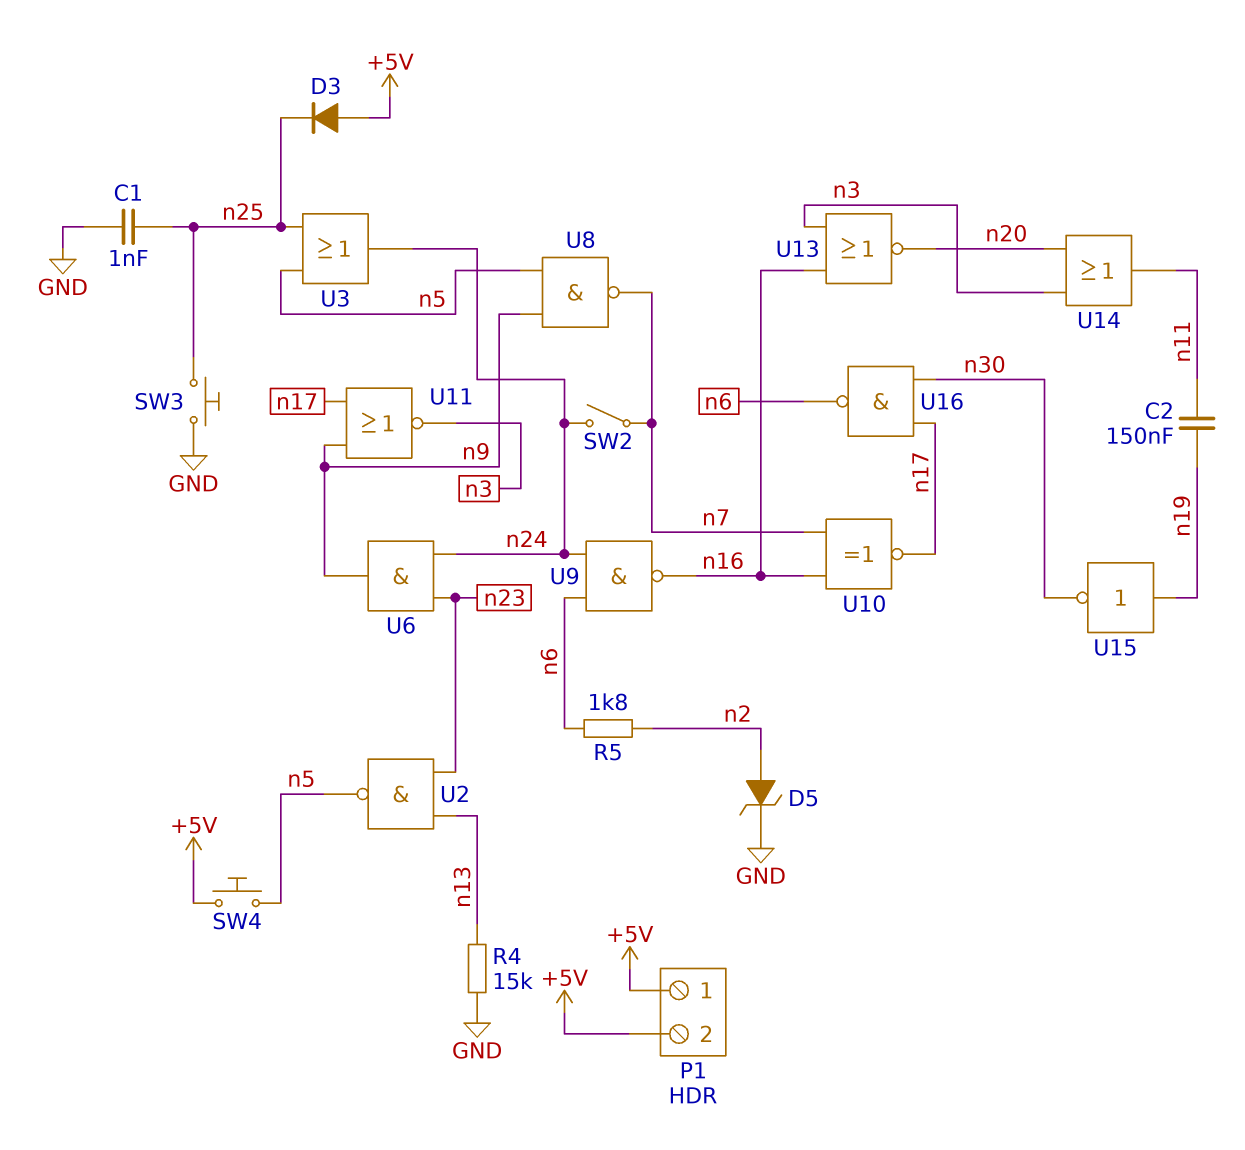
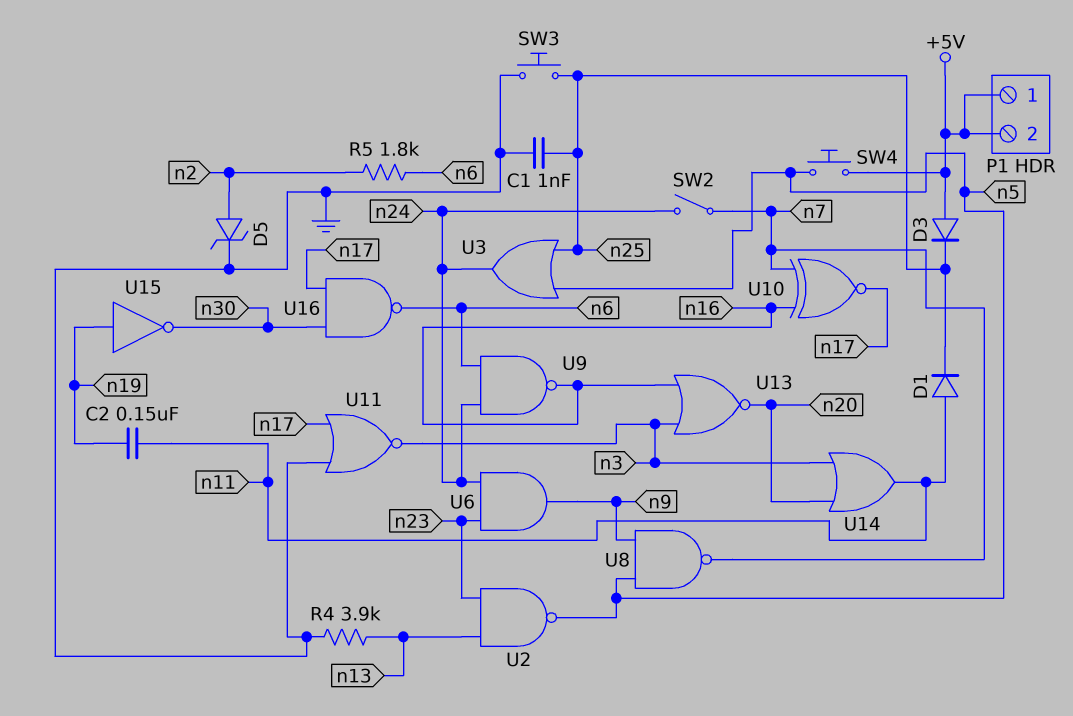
D1: none -> diode (A n11, K n25)
R4: 15k (GND, n13) -> 3.9k (GND, n13)
U11: NOR (in n9, in n17, out n3) -> NOR (in GND, in n17, out n3)

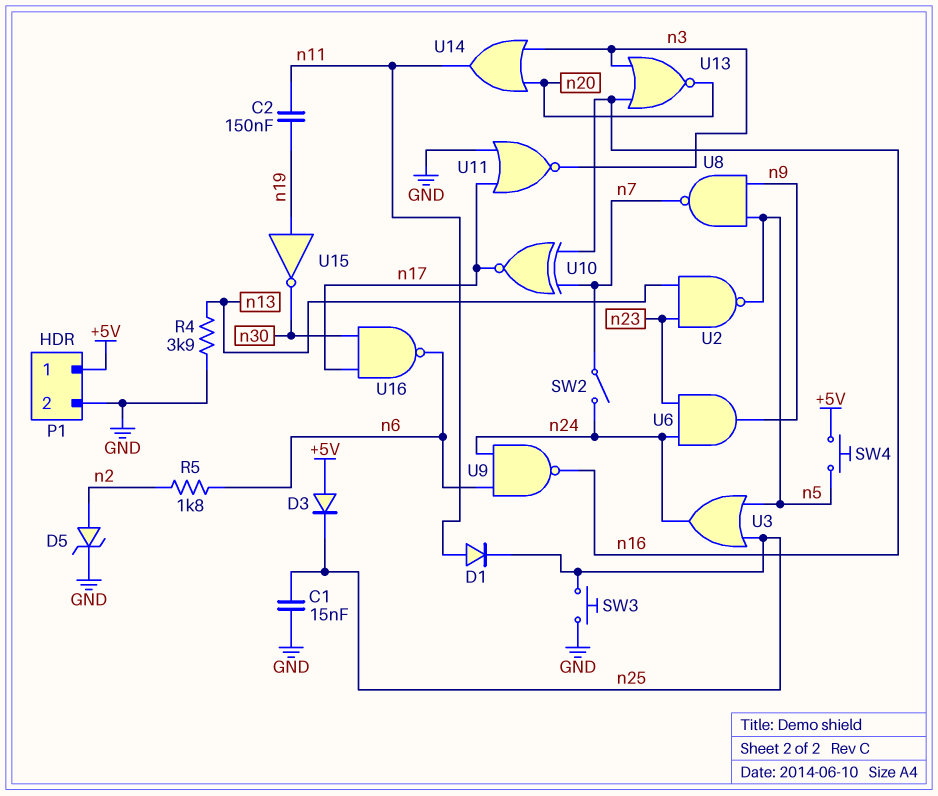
C1: 1nF (GND, n25) -> 15nF (GND, n25)
P1 pin 2: +5V -> GND

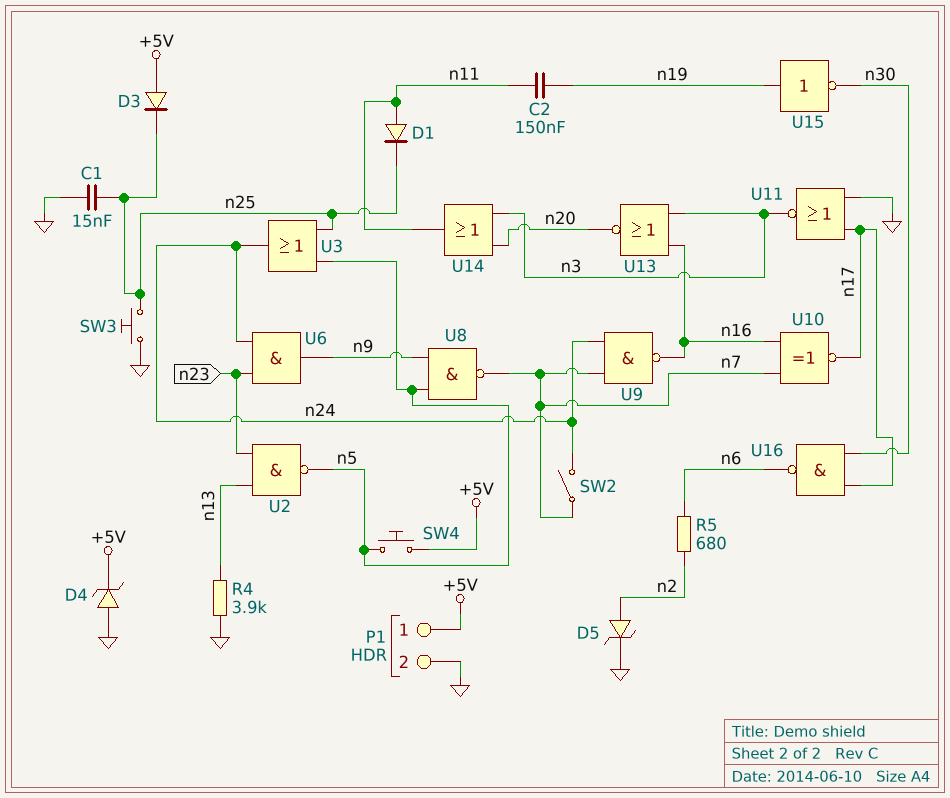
D4: none -> zener (A GND, K +5V)
R5: 1.8k (n2, n6) -> 680 (n2, n6)
U9: NAND (in n6, in n24, out n16) -> NAND (in n7, in n24, out n16)

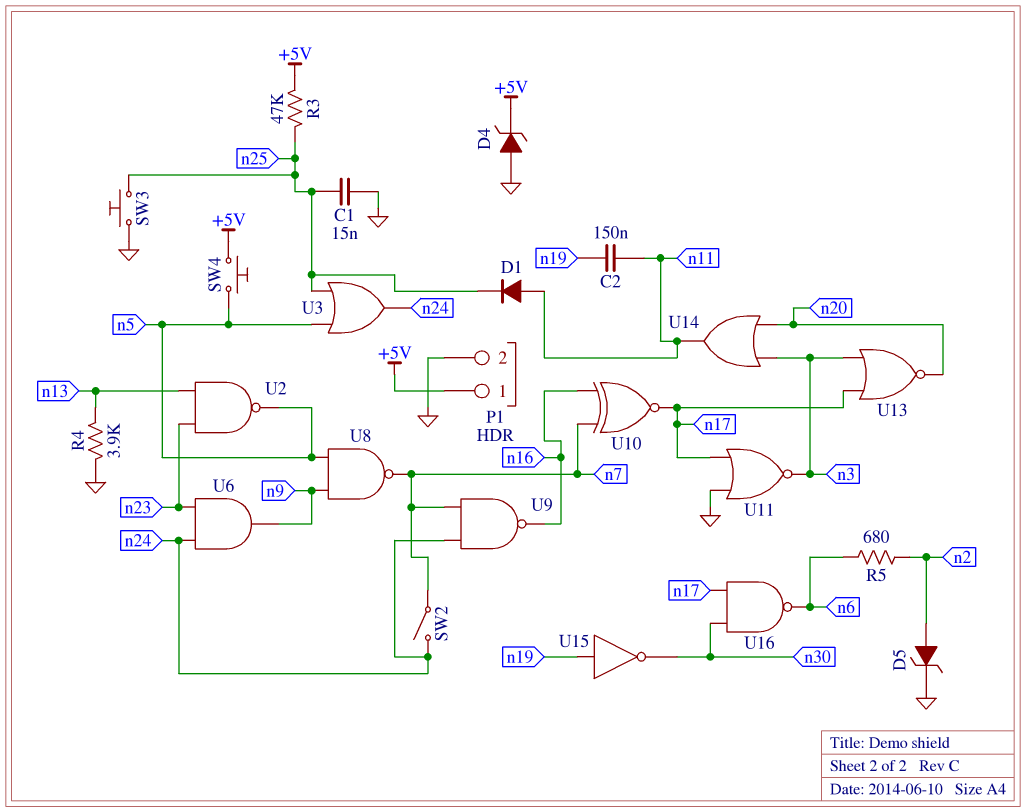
D3: diode (A +5V, K n25) -> none
R3: none -> 47k (+5V, n25)
U13: NOR (in n3, in n16, out n20) -> NOR (in n3, in n17, out n20)

